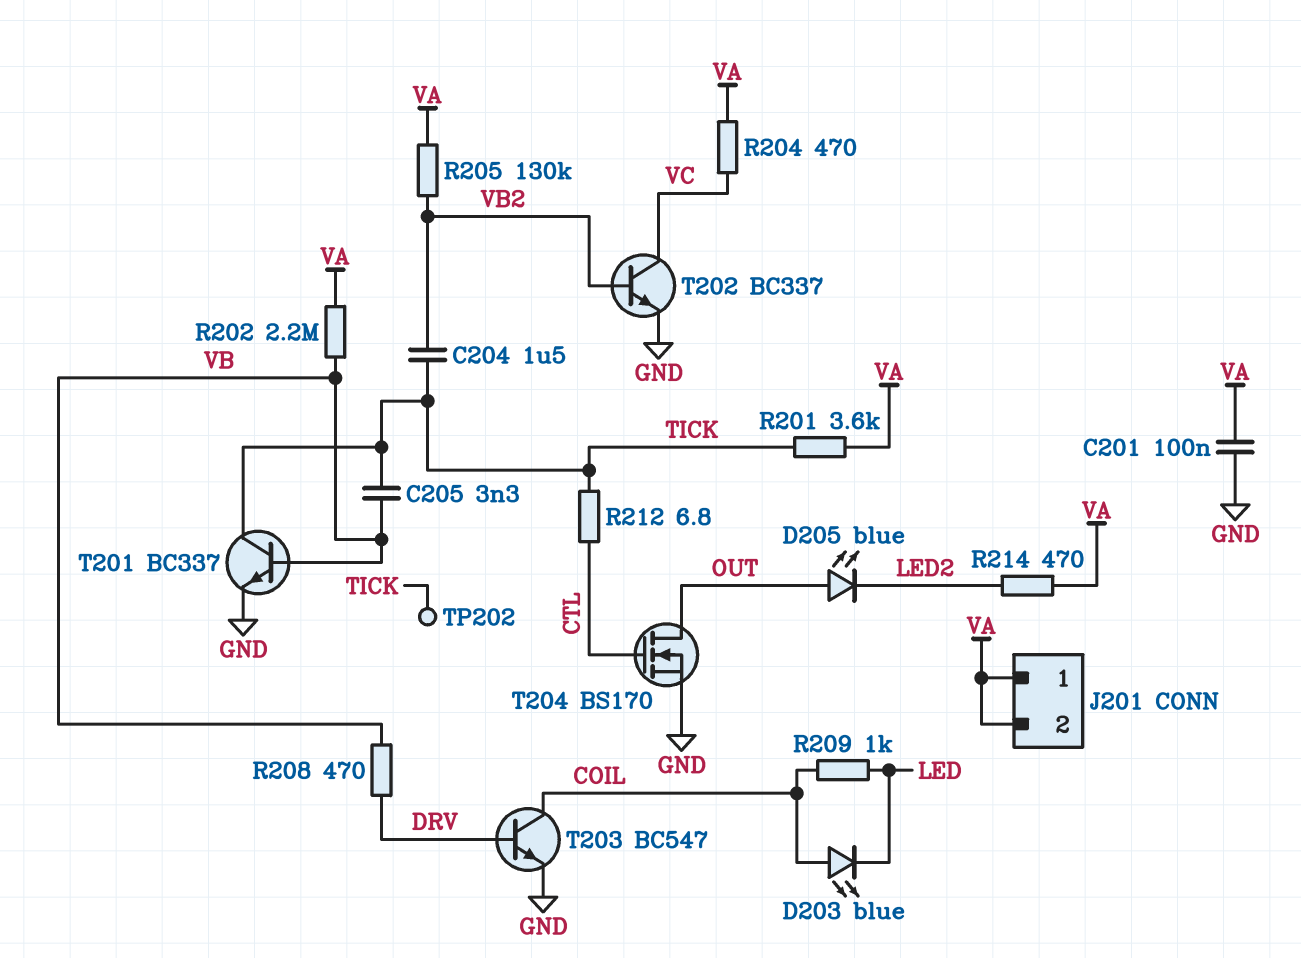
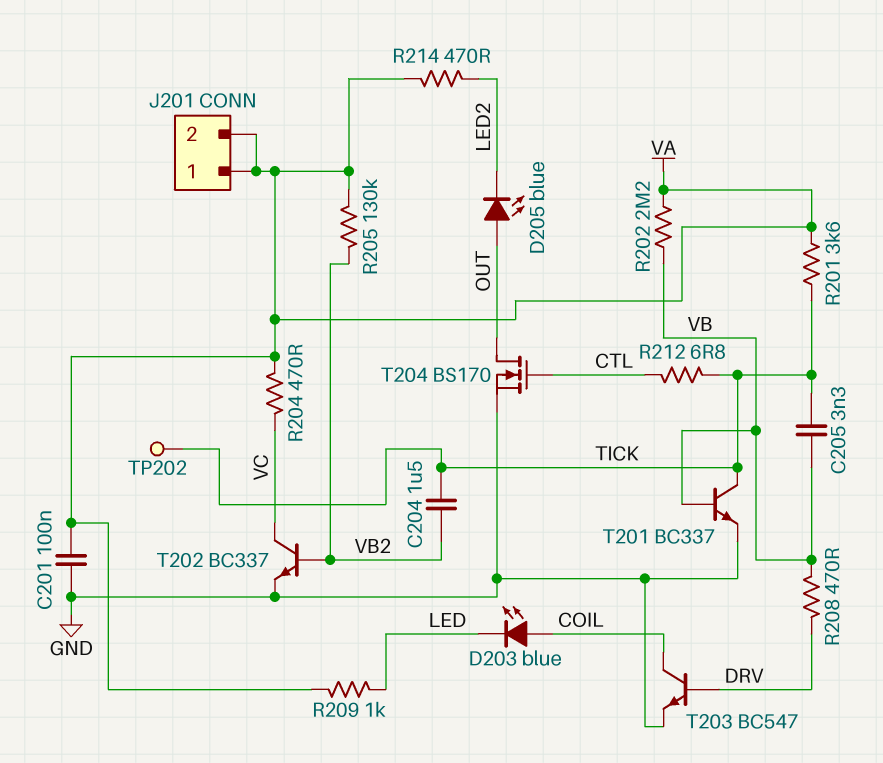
R209: 1k (COIL, LED) -> 1k (LED, VA)

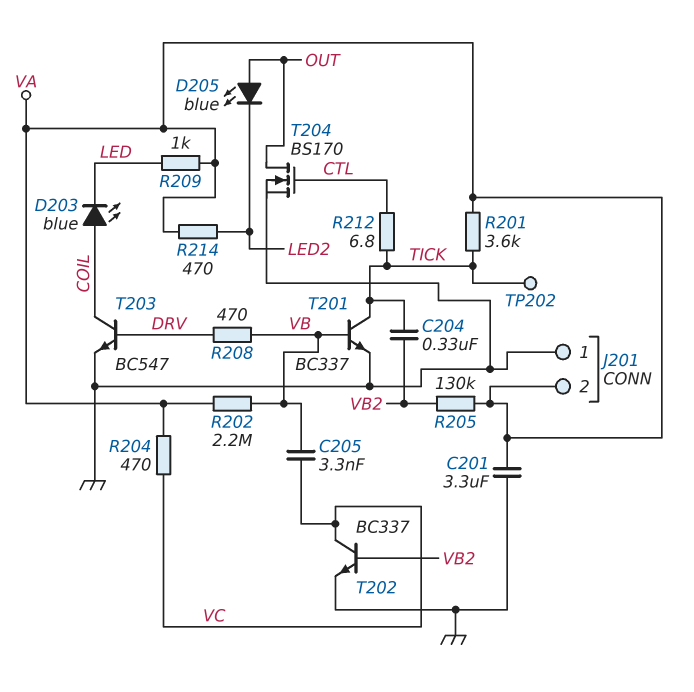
C201: 100nF (GND, VA) -> 3.3uF (GND, VA)
C204: 1.5uF (TICK, VB2) -> 330nF (TICK, VB2)
C205: 3.3nF (TICK, VB) -> 3.3nF (VB, VC)
J201 pin 1: VA -> GND

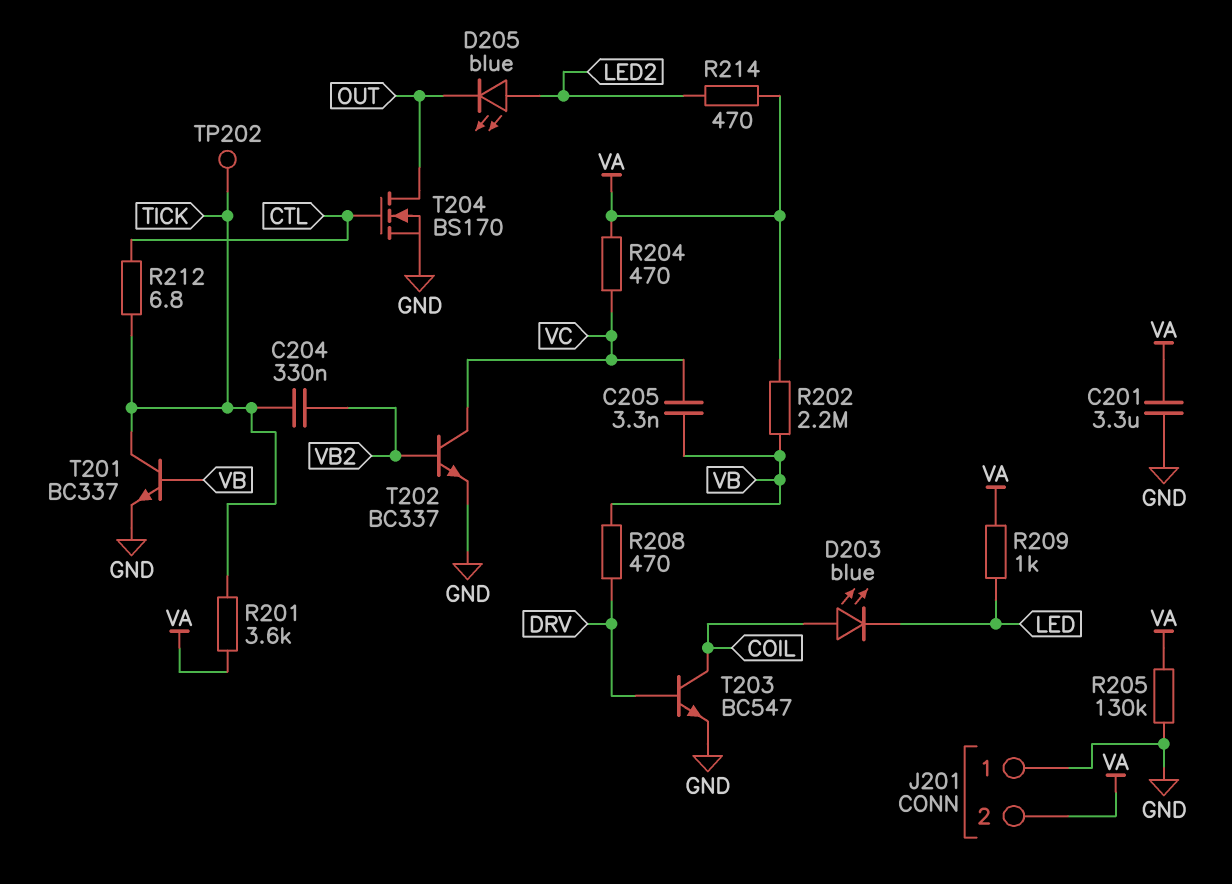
D205: LED blue (A OUT, K LED2) -> LED blue (A LED2, K OUT)
R205: 130k (VA, VB2) -> 130k (GND, VA)

